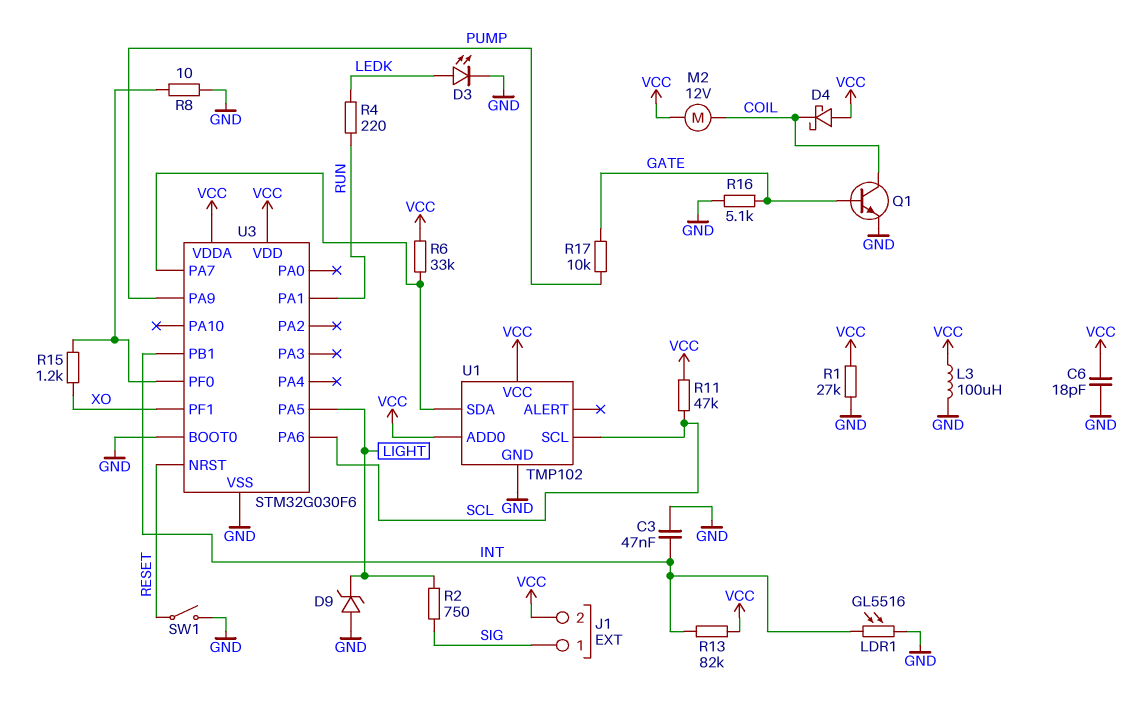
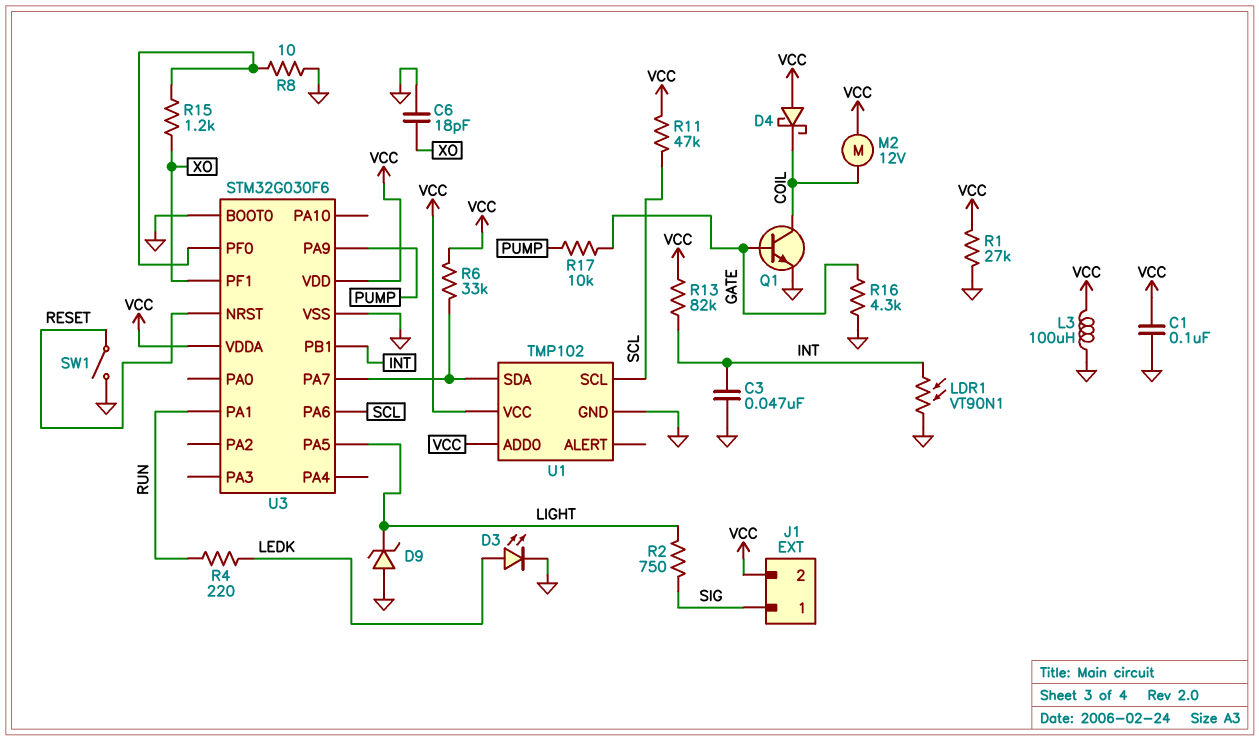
C1: none -> 100nF (GND, VCC)
C6: 18pF (GND, VCC) -> 18pF (GND, XO)
LDR1: GL5516 (GND, INT) -> VT90N1 (GND, INT)
R16: 5.1k (GATE, GND) -> 4.3k (GATE, GND)

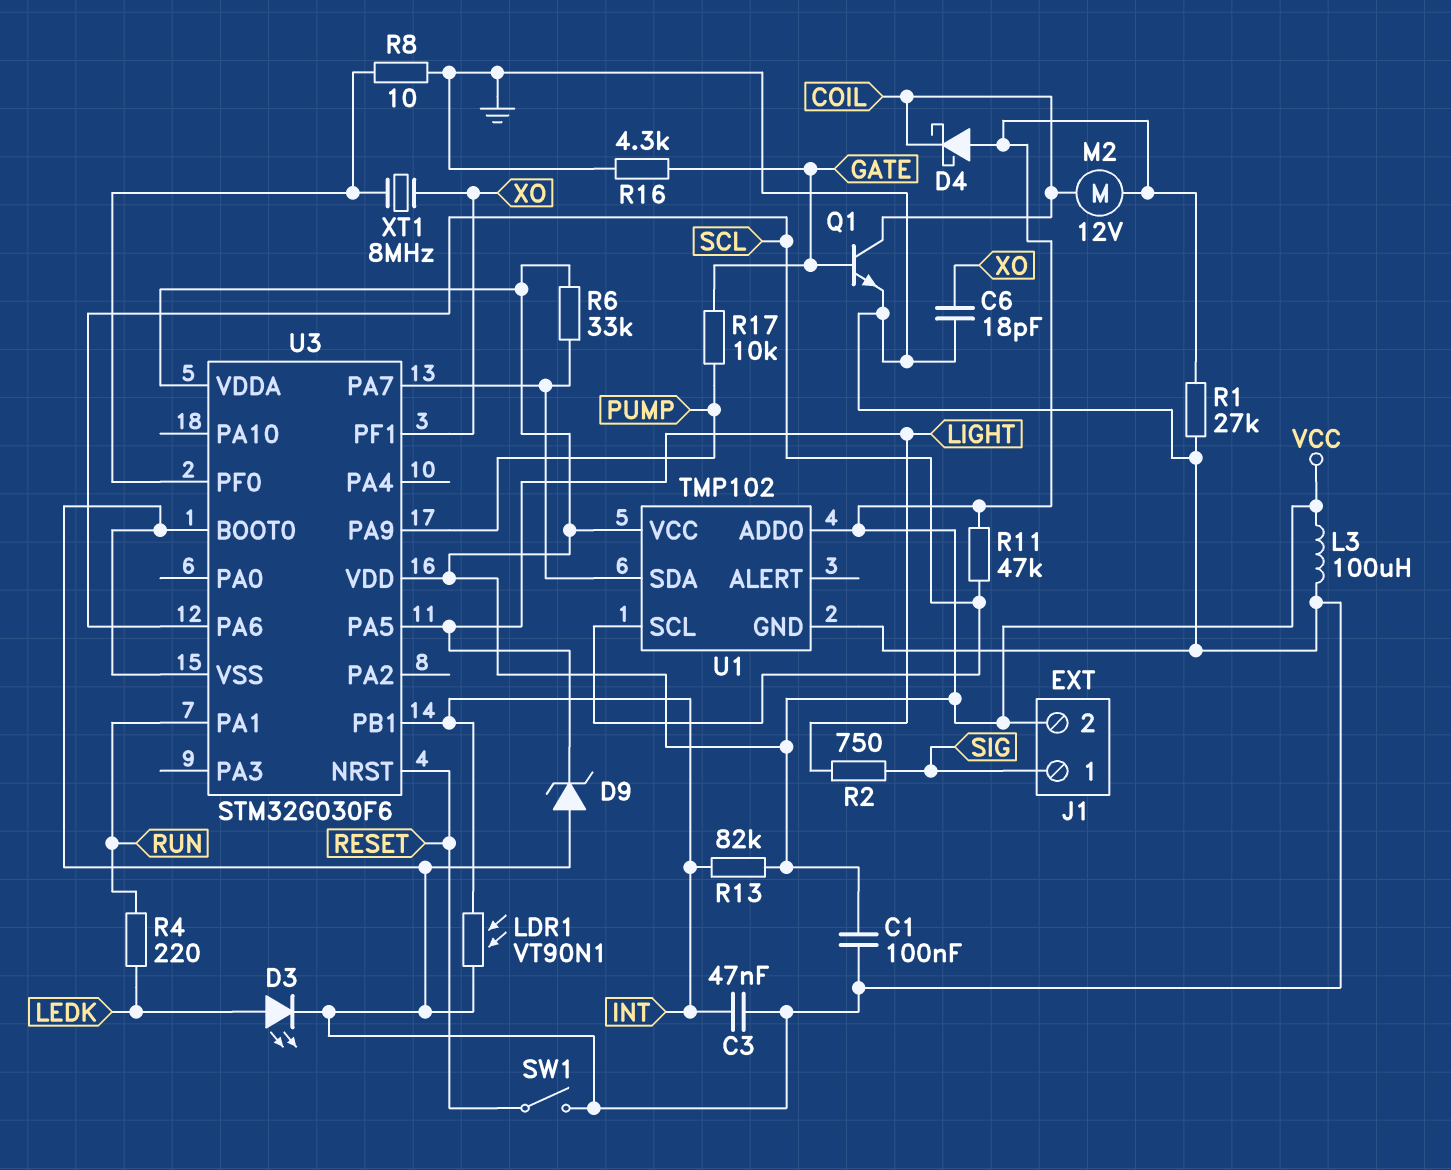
R15: 1.2k (U3/PF0, XO) -> none
XT1: none -> 8MHz (U3/PF0, XO)

